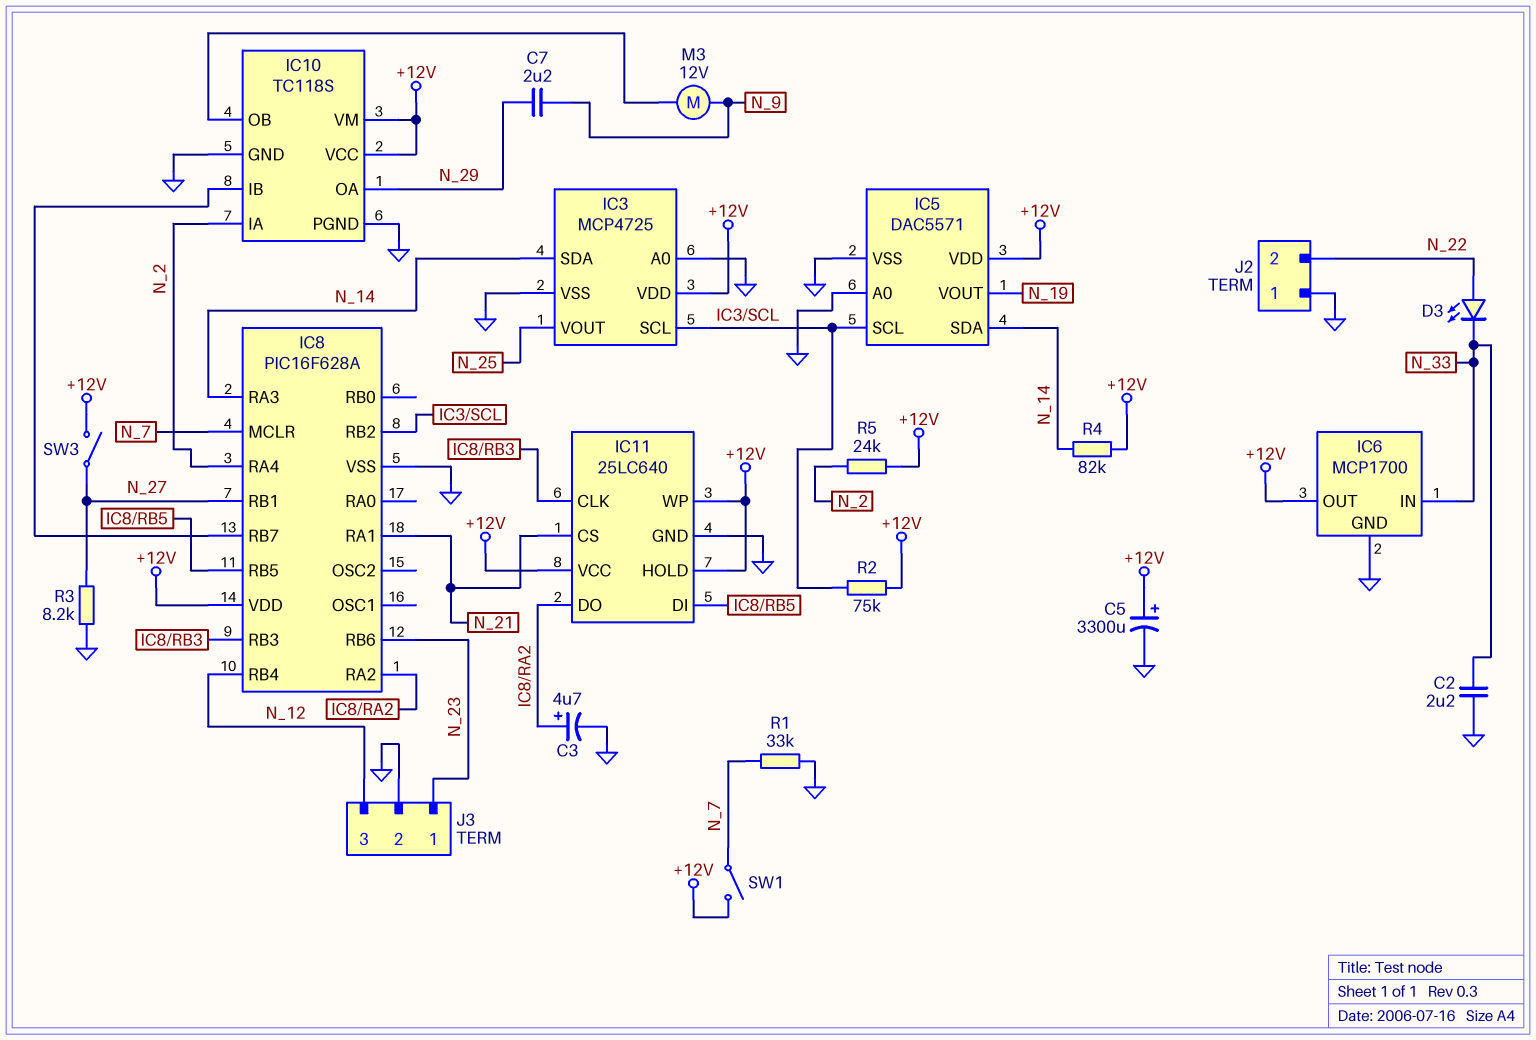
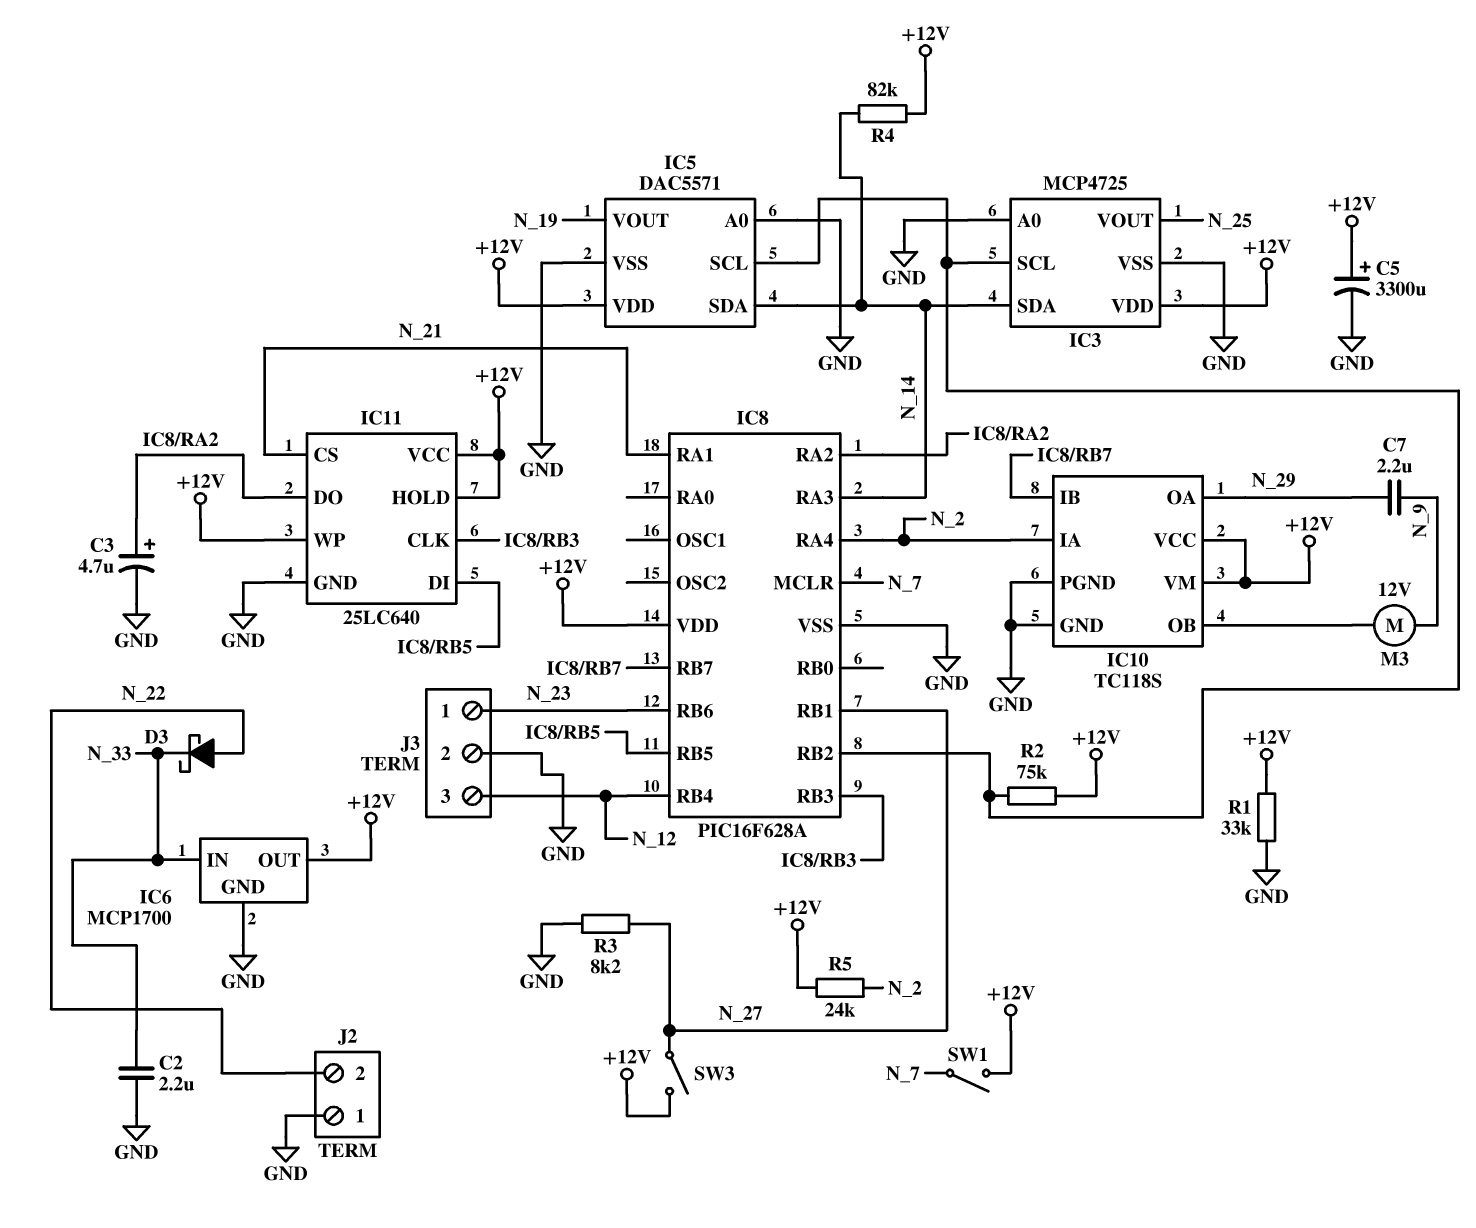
D3: LED (A N_22, K N_33) -> schottky (A N_22, K N_33)
R1: 33k (GND, N_7) -> 33k (+12V, GND)

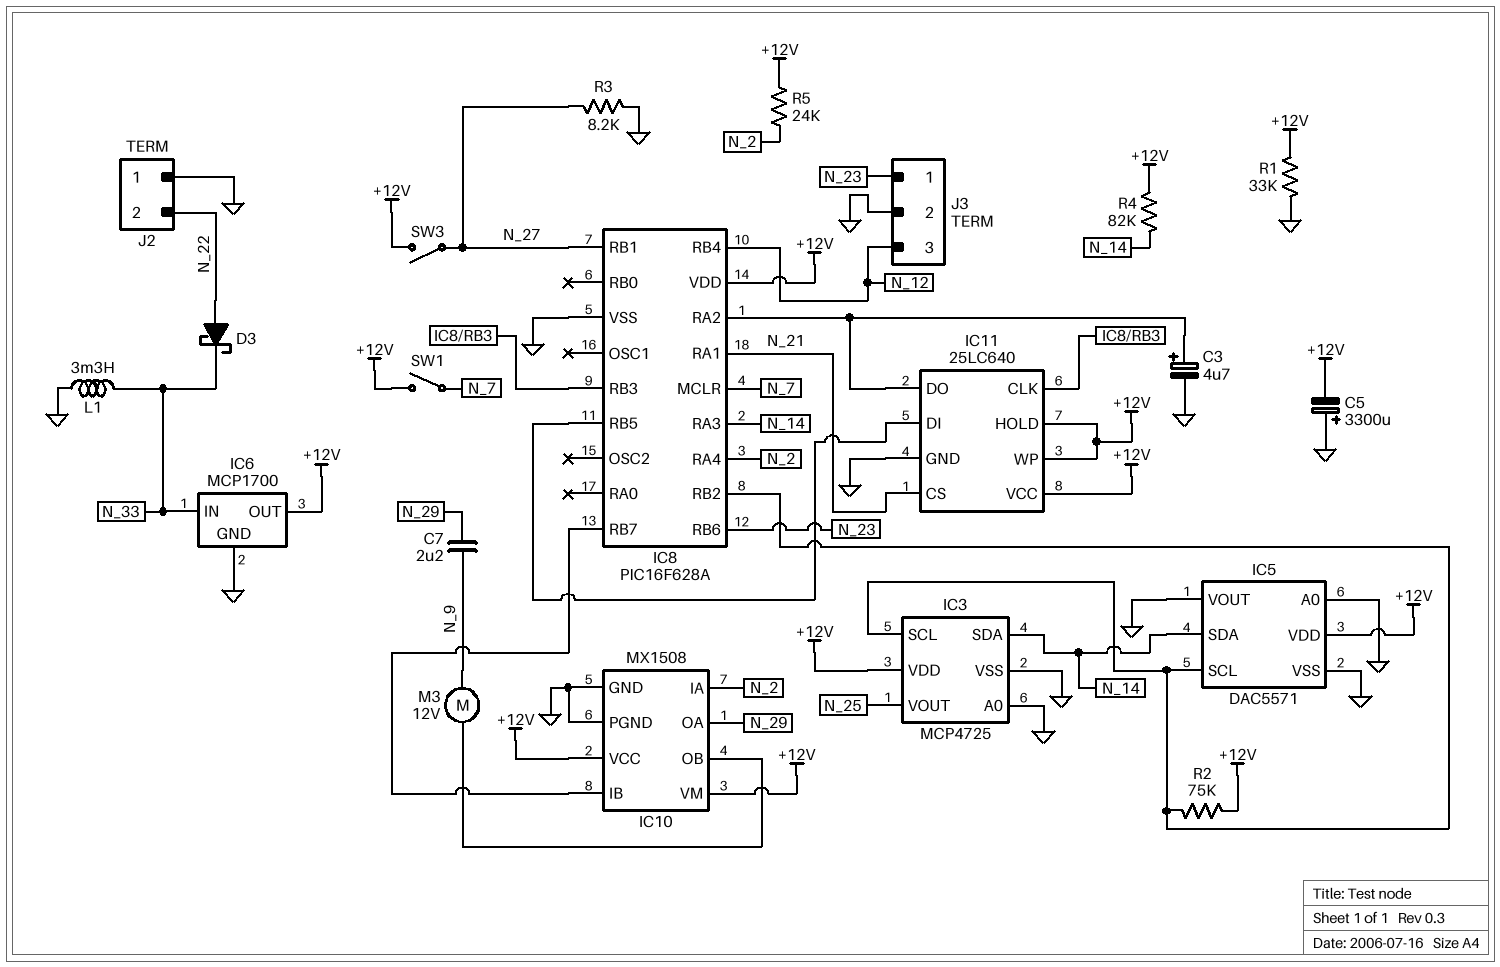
C2: 2.2uF (GND, N_33) -> none
C5: 3300uF (plus +12V, minus GND) -> 3300uF (plus GND, minus +12V)
IC5 pin VOUT: N_19 -> GND
IC10: TC118S -> MX1508
L1: none -> 3.3mH (GND, N_33)

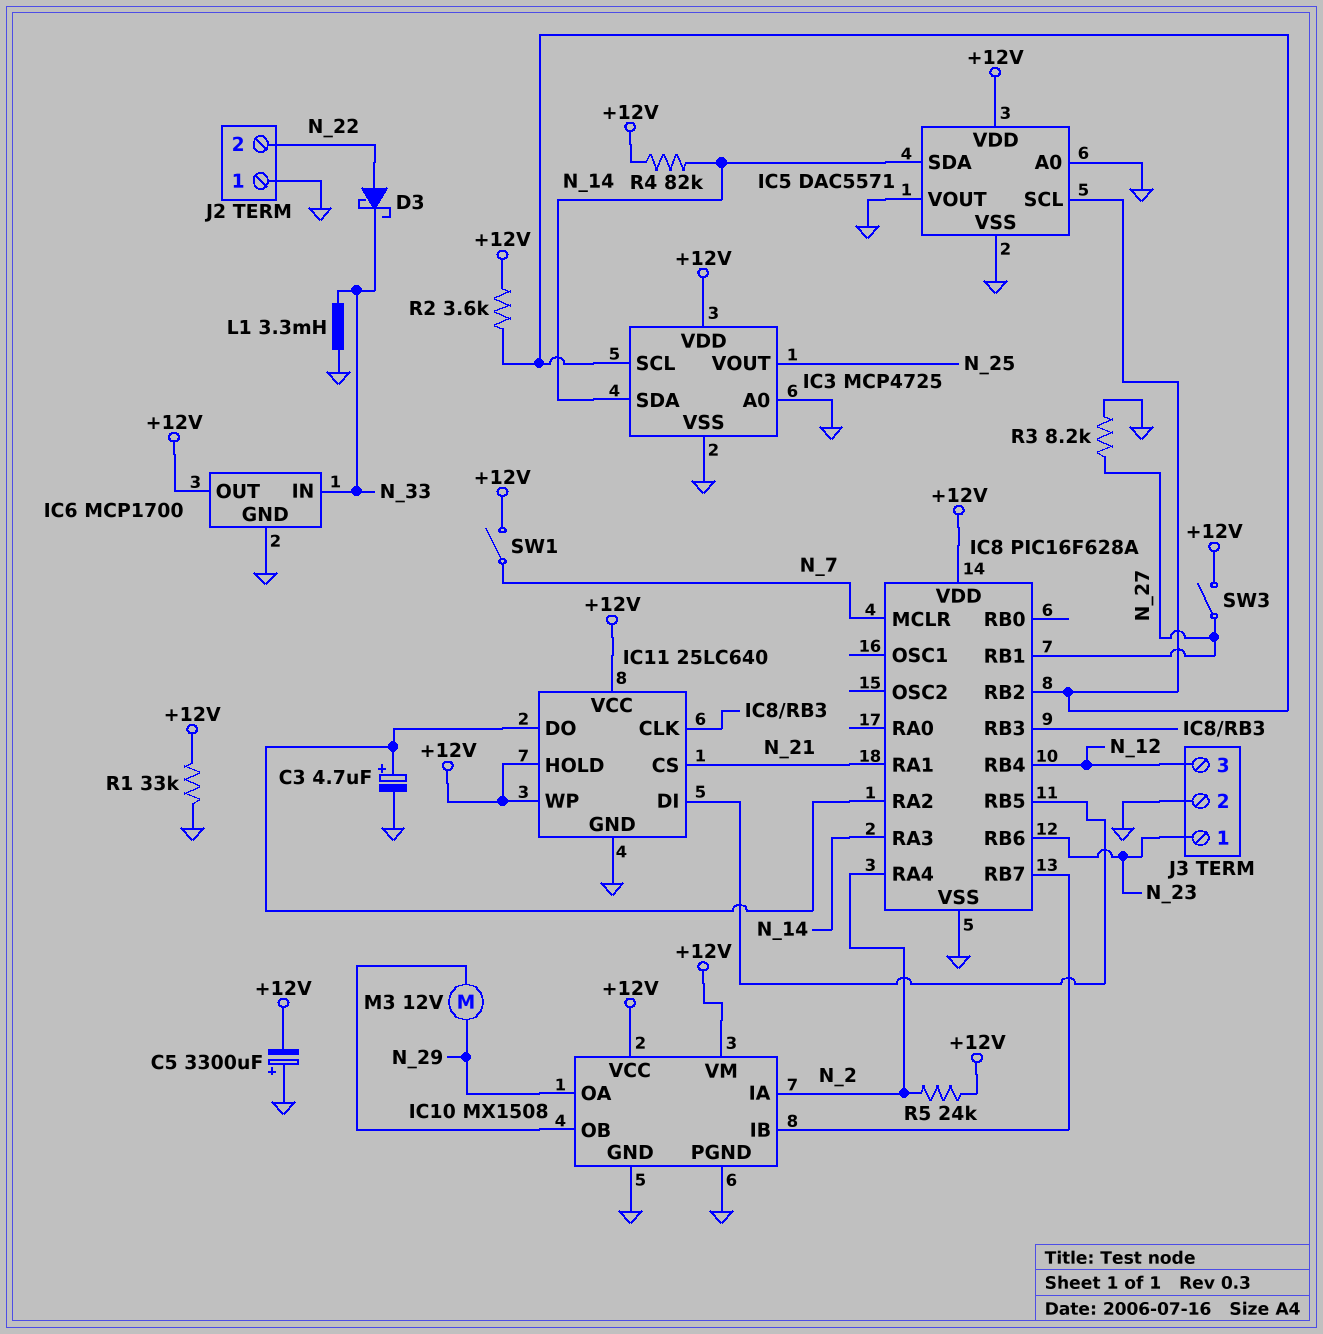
C7: 2.2uF (N_9, N_29) -> none
M3: motor 12V (IC10/OB, N_9) -> motor 12V (IC10/OB, N_29)
R2: 75k (+12V, IC3/SCL) -> 3.6k (+12V, IC3/SCL)

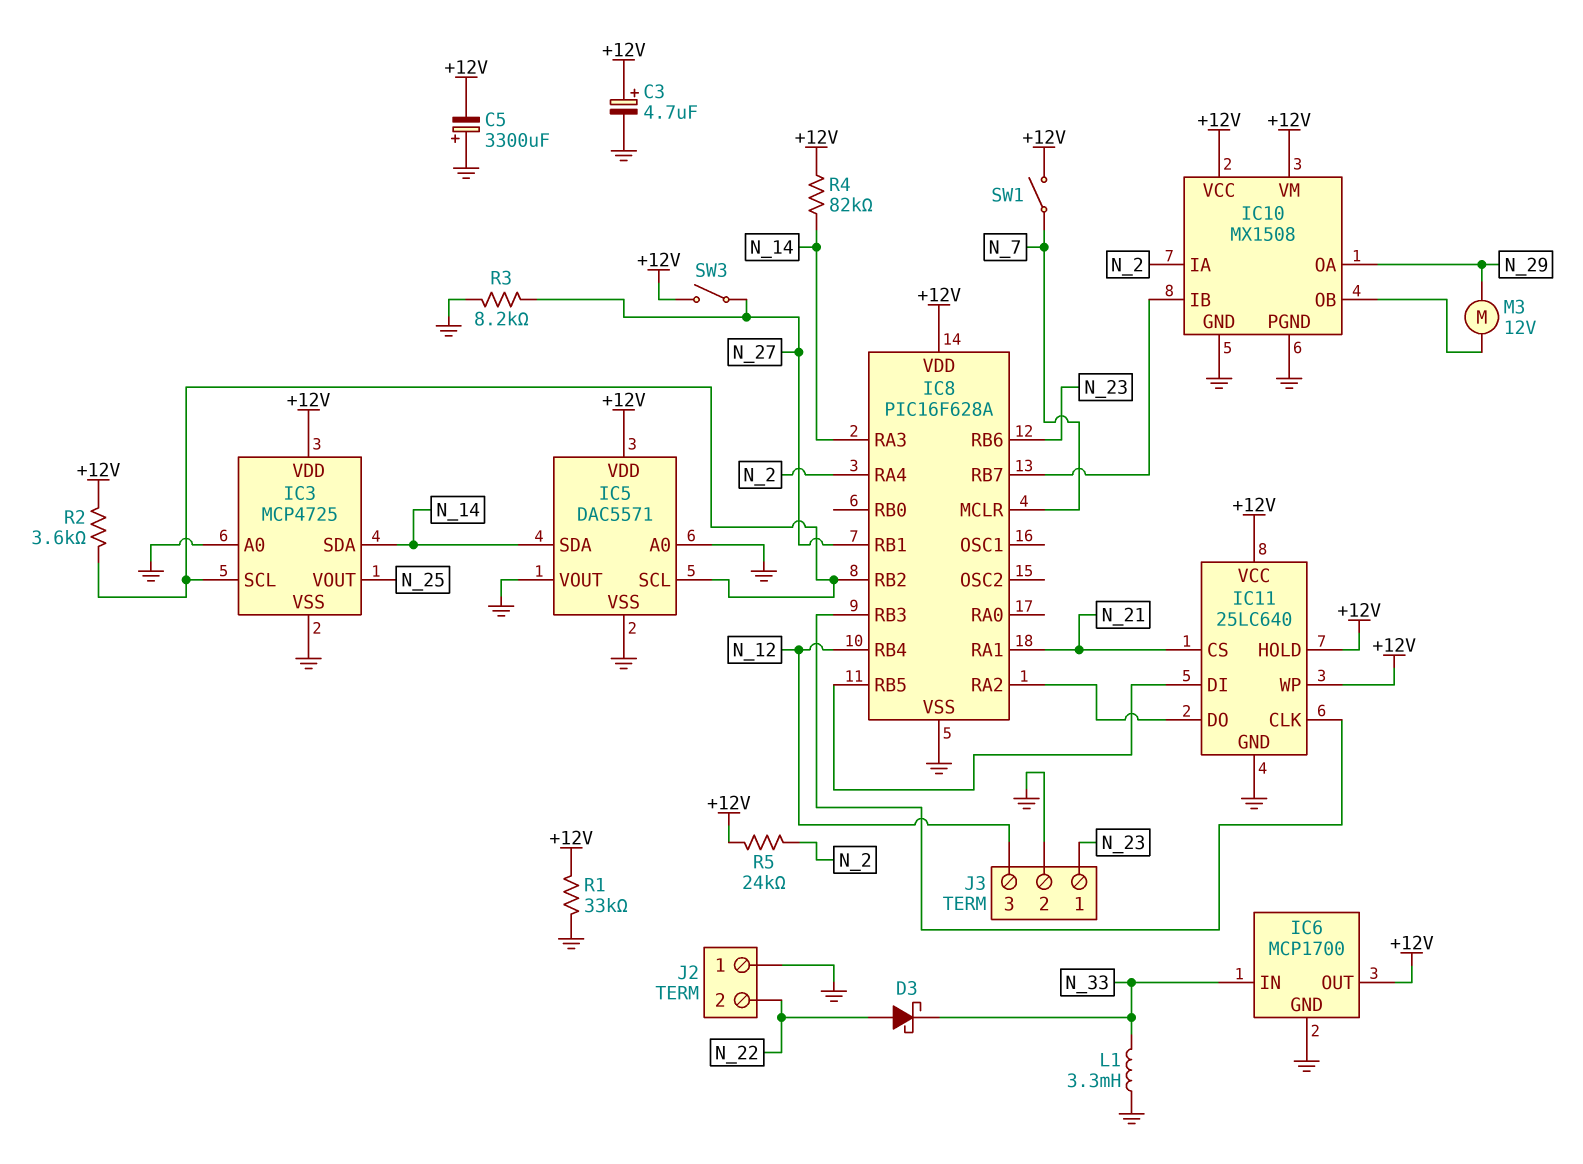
C3: 4.7uF (plus IC8/RA2, minus GND) -> 4.7uF (plus +12V, minus GND)

